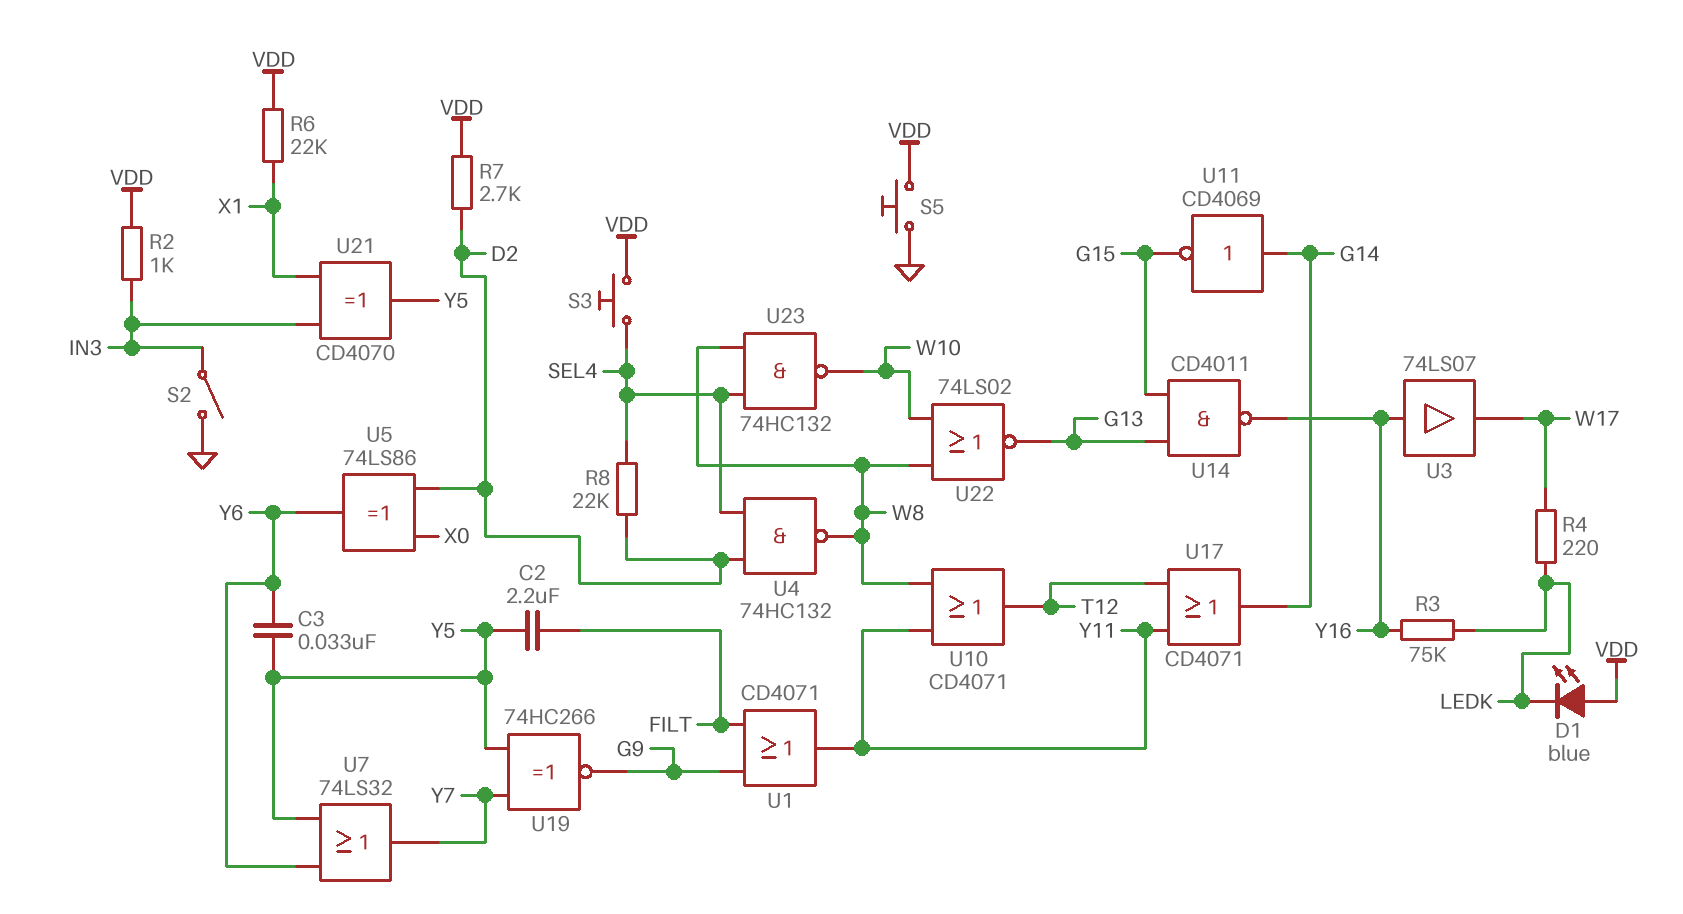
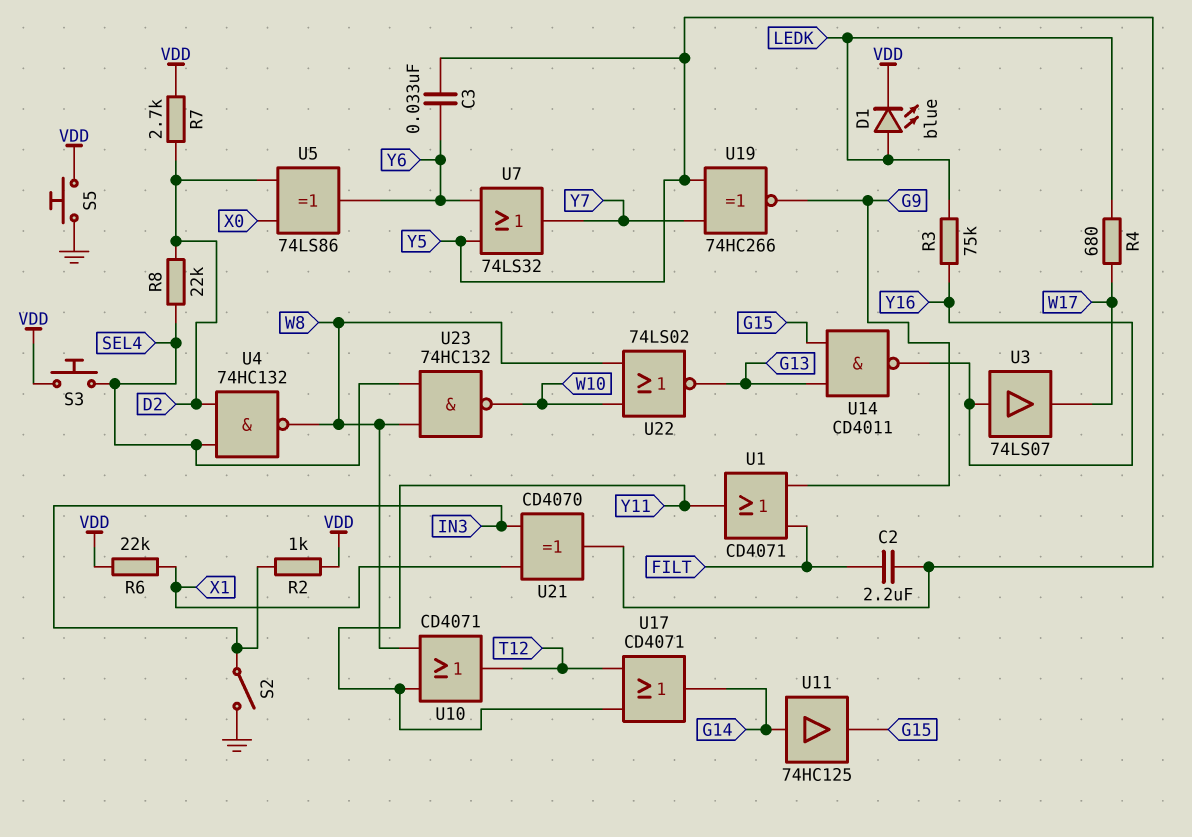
D1: LED blue (A VDD, K LEDK) -> LED blue (A LEDK, K VDD)
R4: 220 (LEDK, W17) -> 680 (LEDK, W17)
U11: NOT CD4069 (in G14, out G15) -> buffer 74HC125 (in G14, out G15)

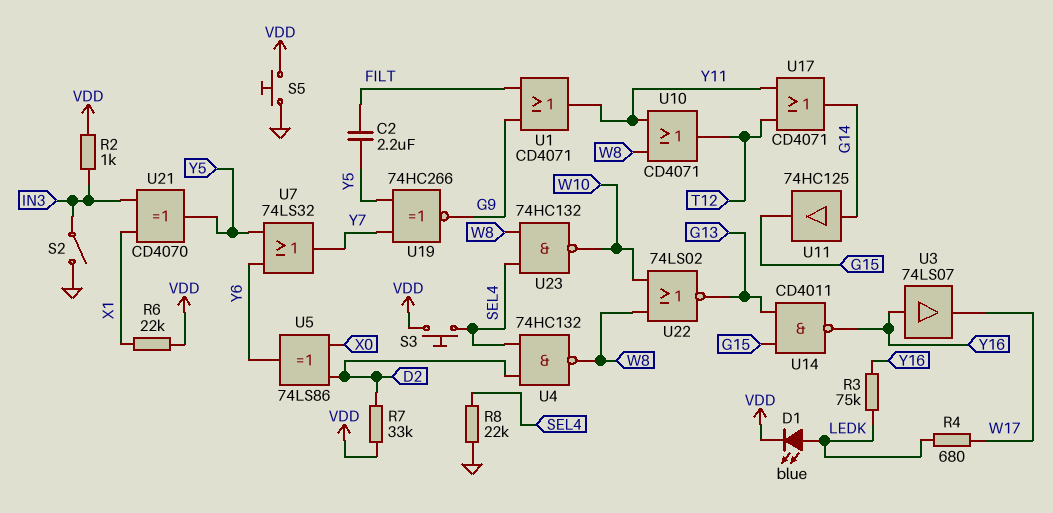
C3: 33nF (Y5, Y6) -> none
R7: 2.7k (D2, VDD) -> 33k (D2, VDD)
R8: 22k (D2, SEL4) -> 22k (GND, SEL4)

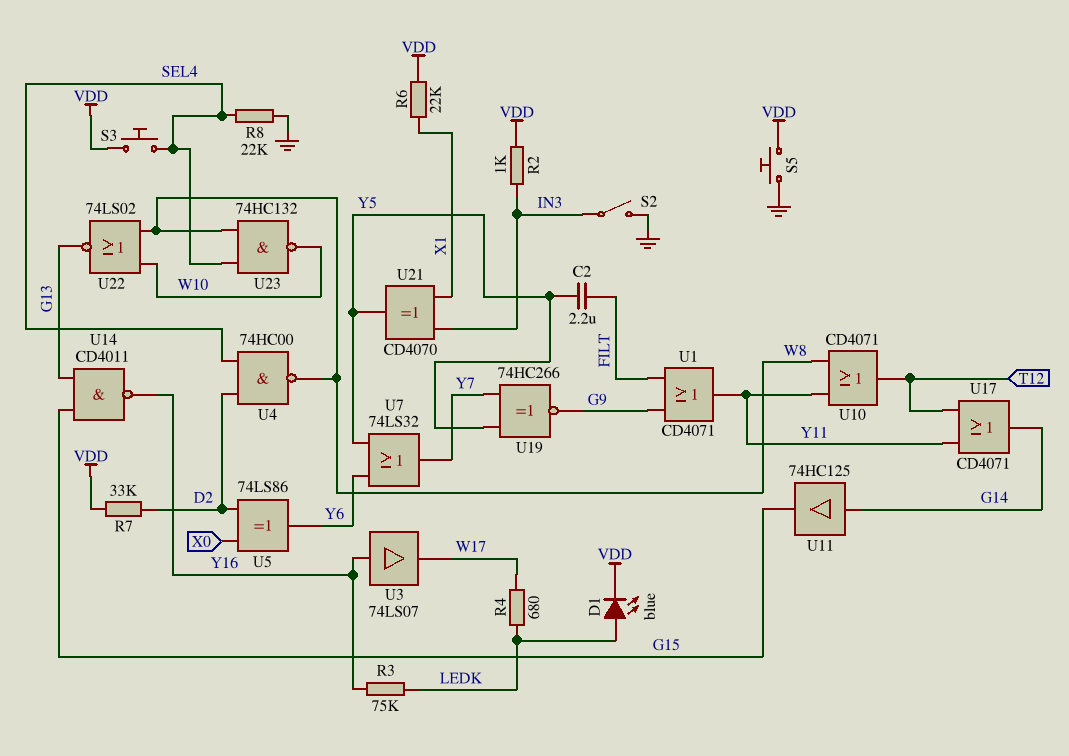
U4: NAND 74HC132 (in D2, in SEL4, out W8) -> NAND 74HC00 (in D2, in SEL4, out W8)

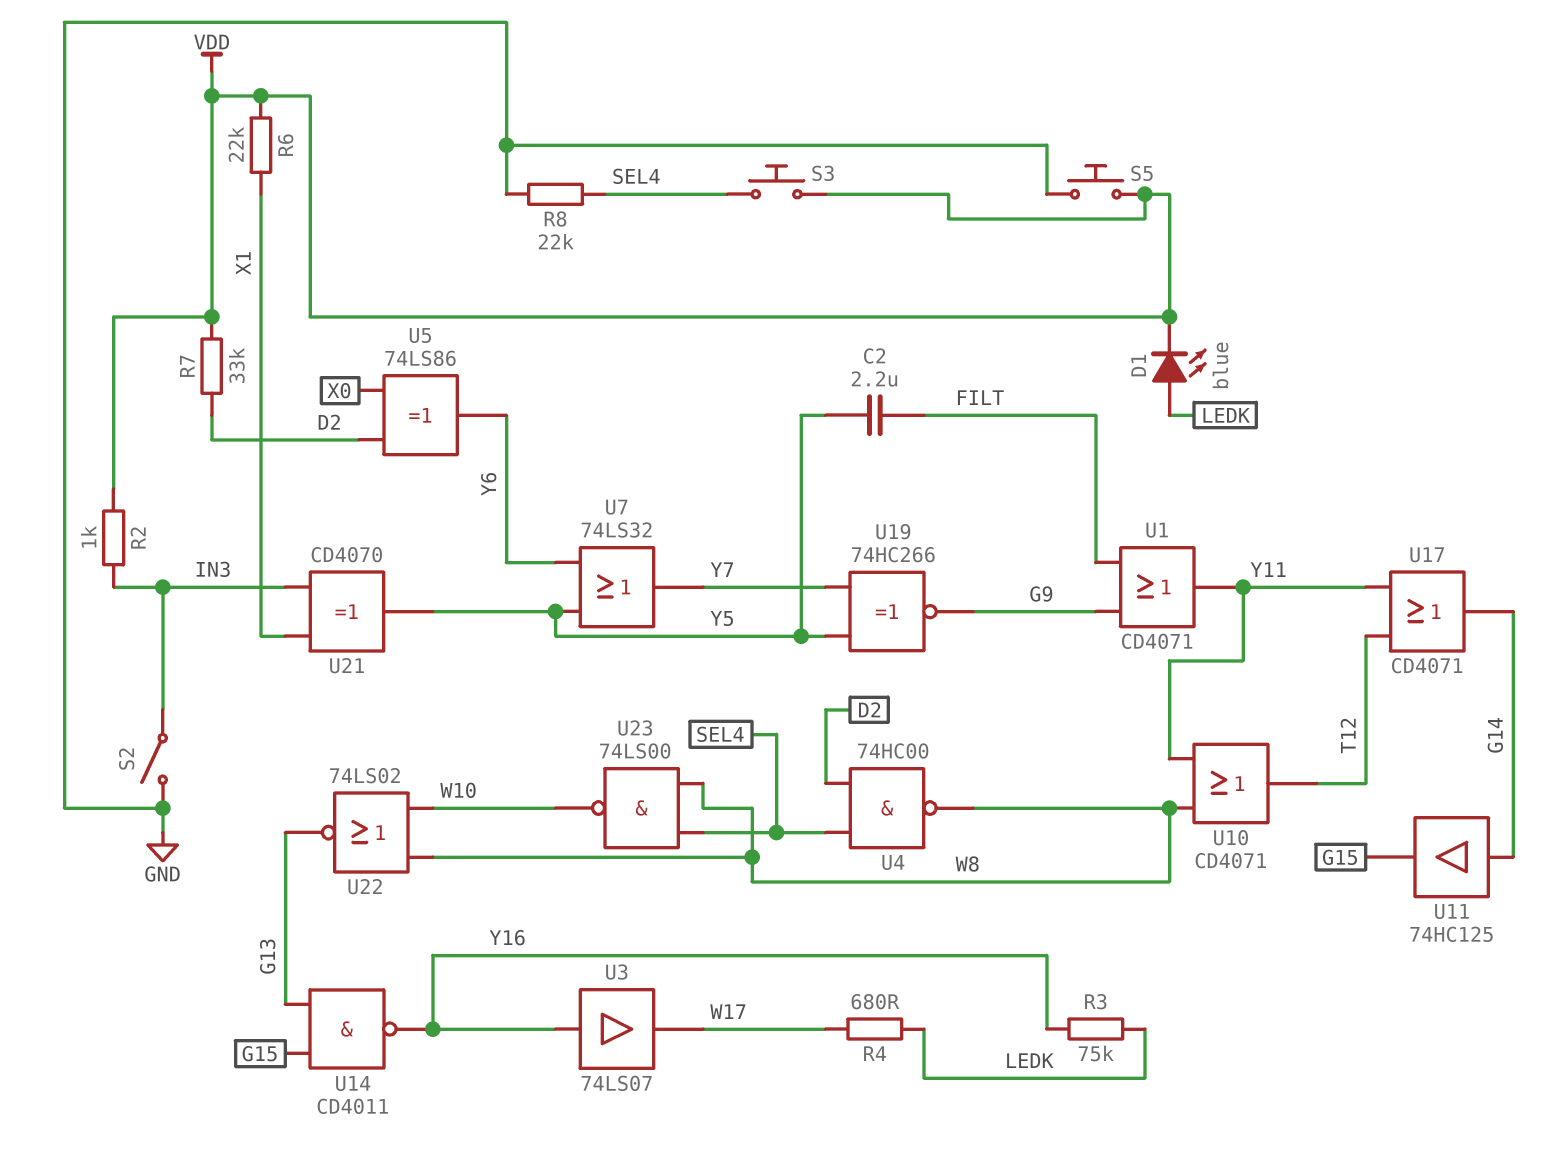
U23: NAND 74HC132 (in SEL4, in W8, out W10) -> NAND 74LS00 (in SEL4, in W8, out W10)

